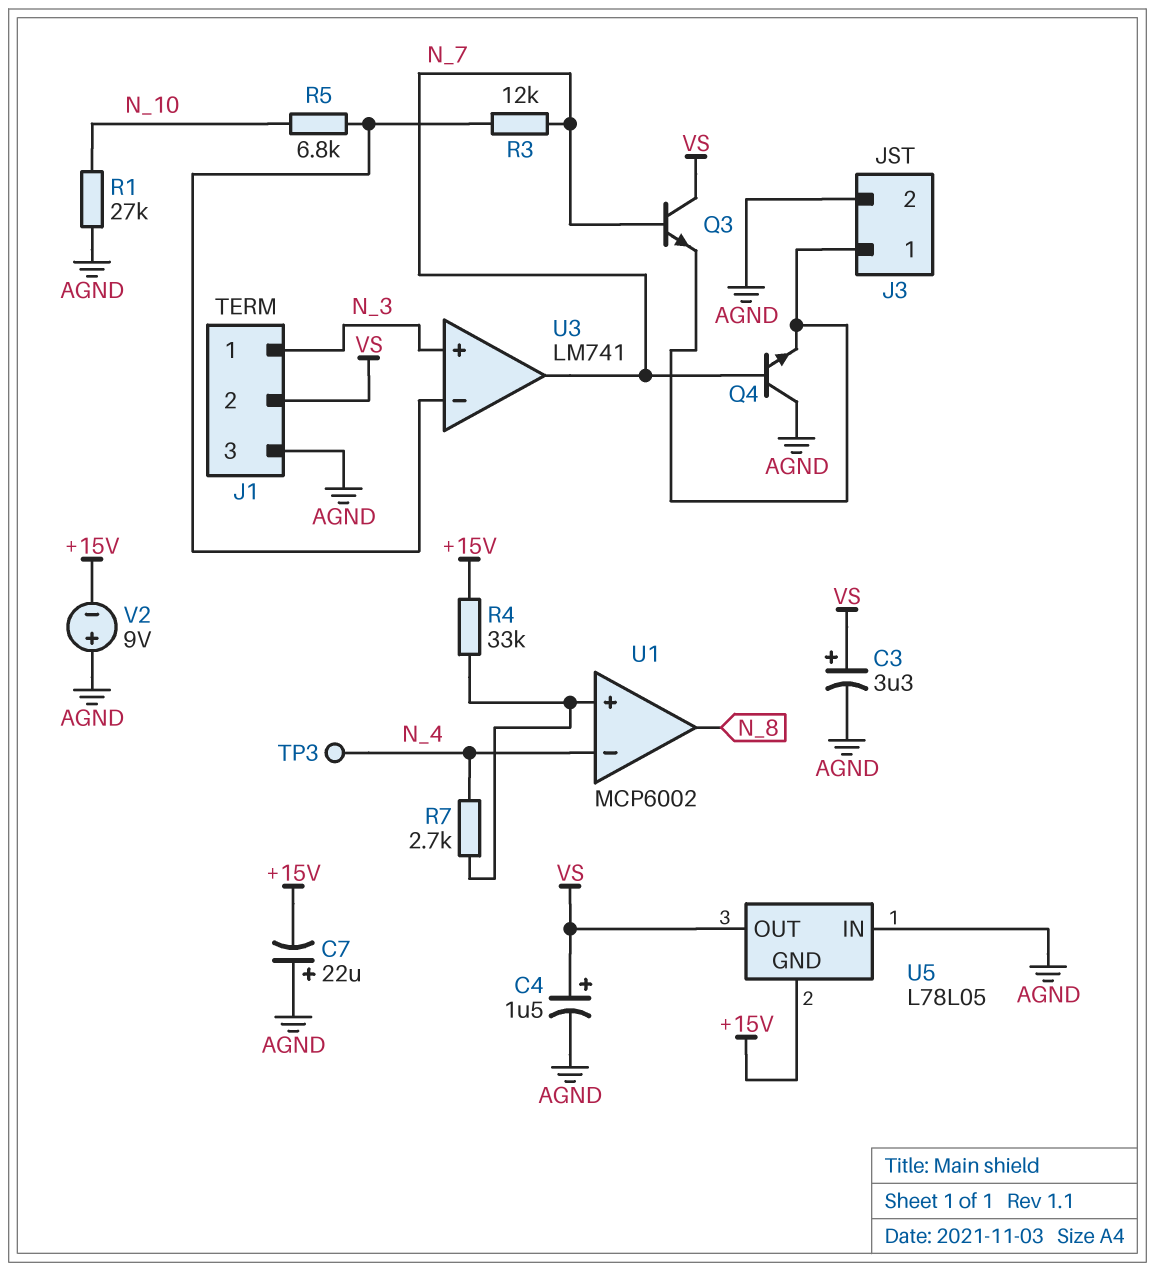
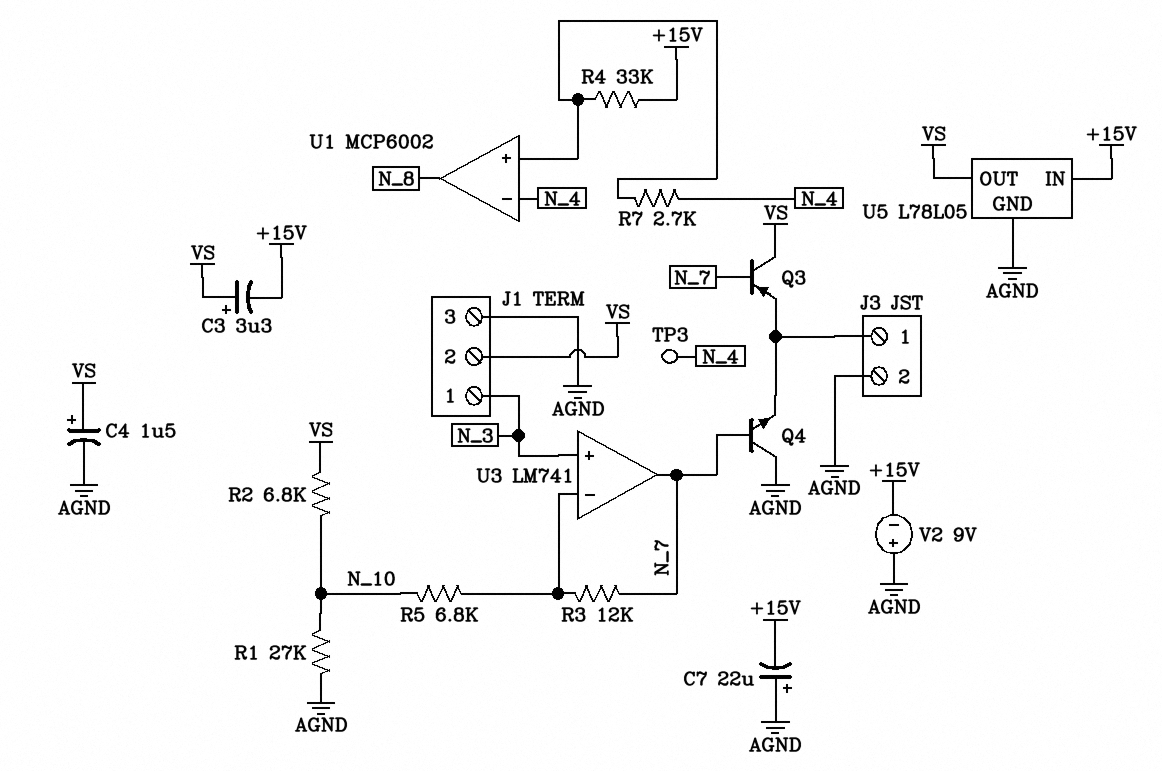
C3: 3.3uF (plus VS, minus AGND) -> 3.3uF (plus VS, minus +15V)
Q3: NPN (B N_7, C VS, E J3/1) -> PNP (B N_7, C VS, E J3/1)
R2: none -> 6.8k (N_10, VS)
U5 pin GND: +15V -> AGND
U5 pin IN: AGND -> +15V

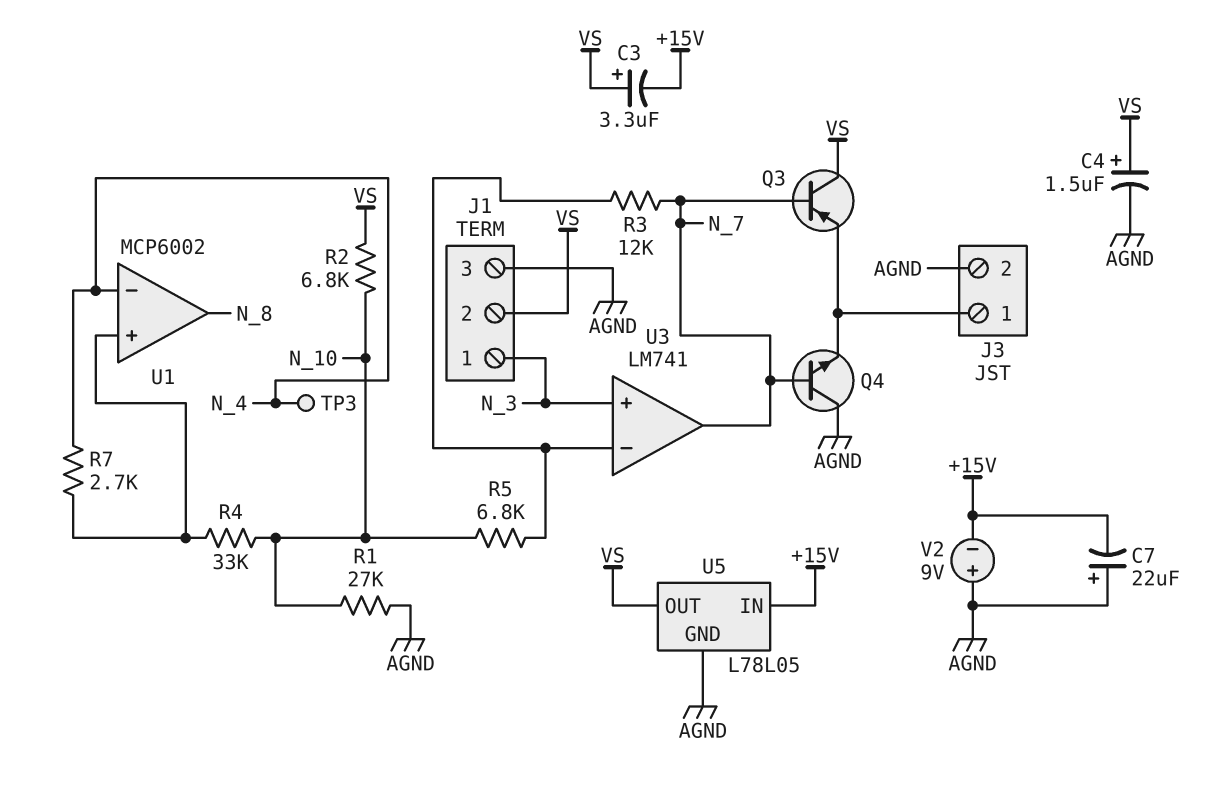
R4: 33k (+15V, U1/in+) -> 33k (N_10, U1/in+)

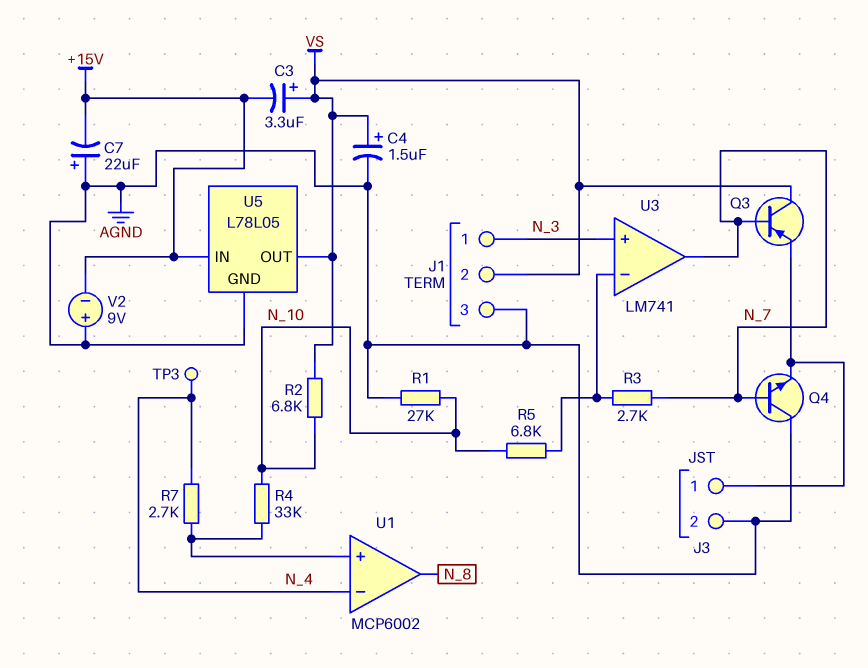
R3: 12k (N_7, U3/in-) -> 2.7k (N_7, U3/in-)

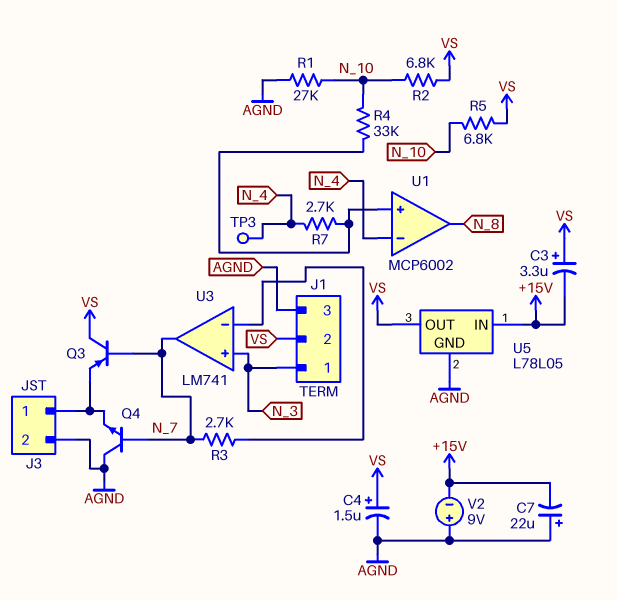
R5: 6.8k (N_10, U3/in-) -> 6.8k (N_10, VS)

